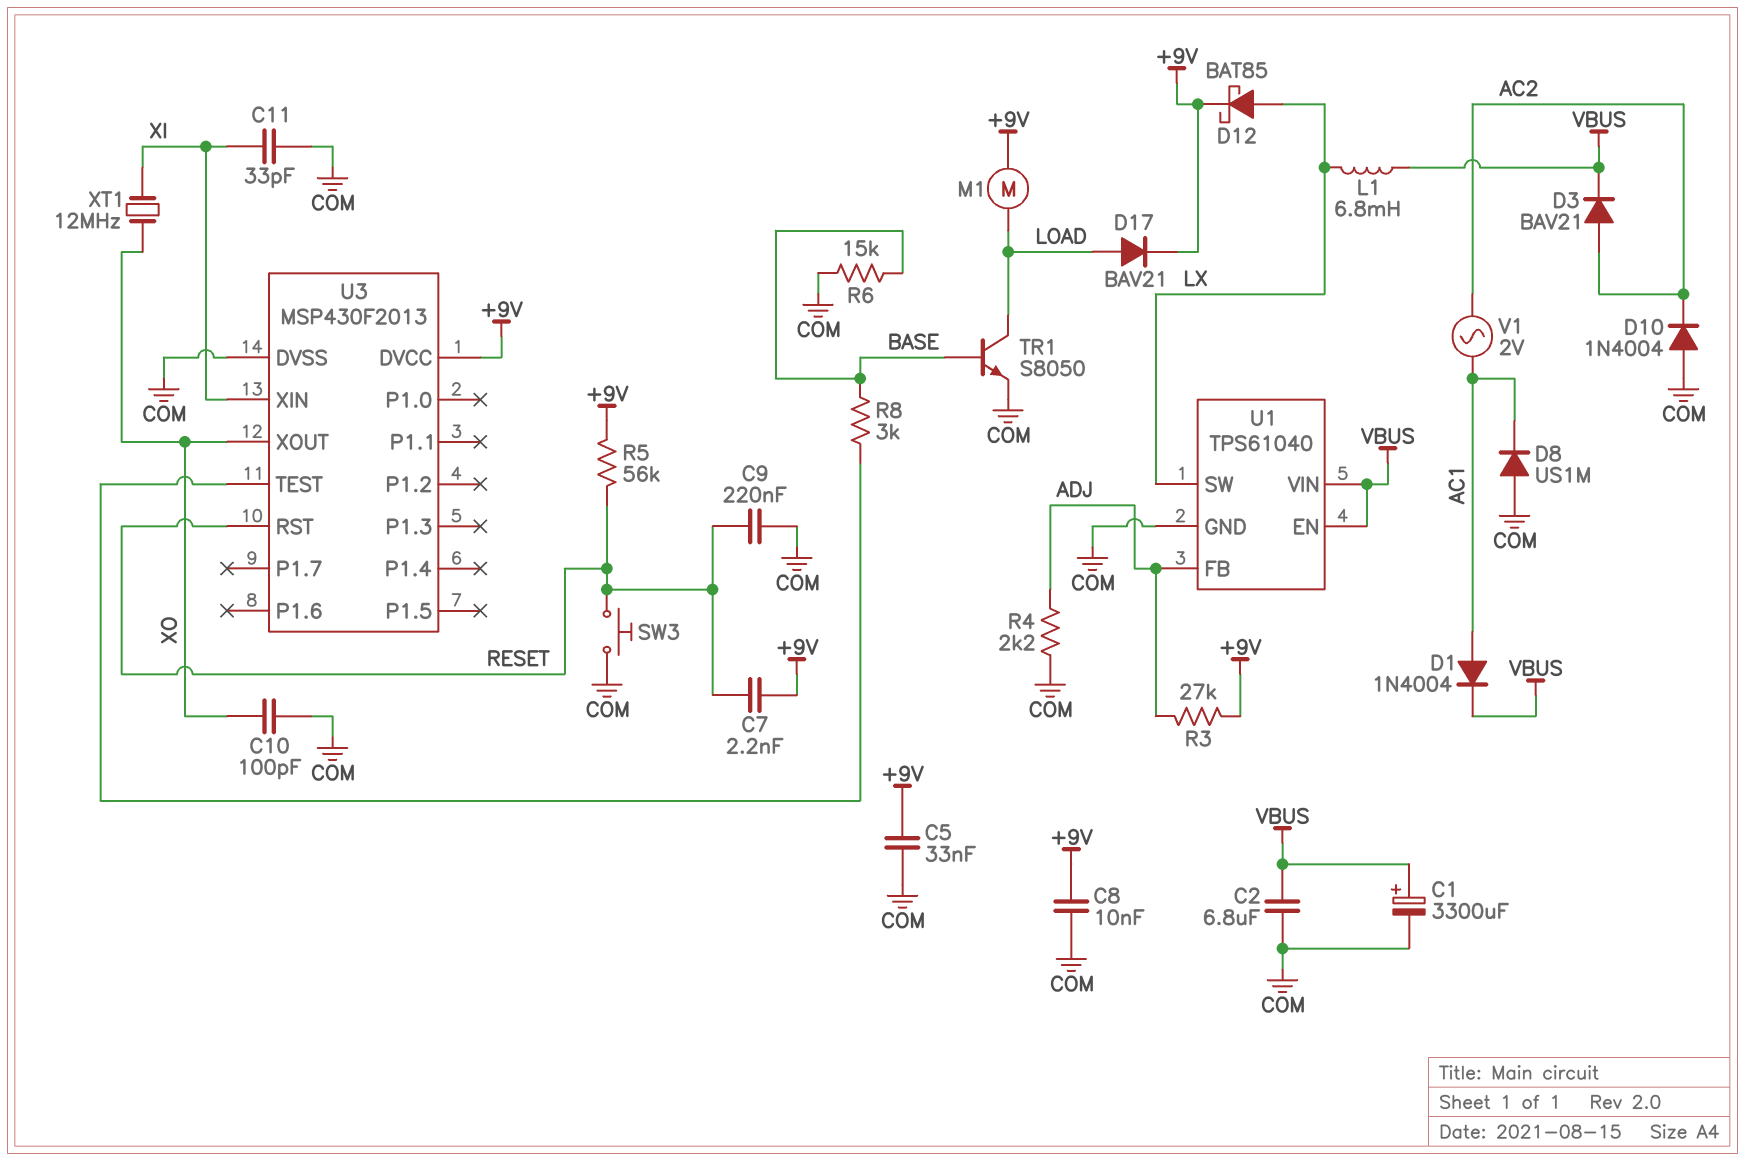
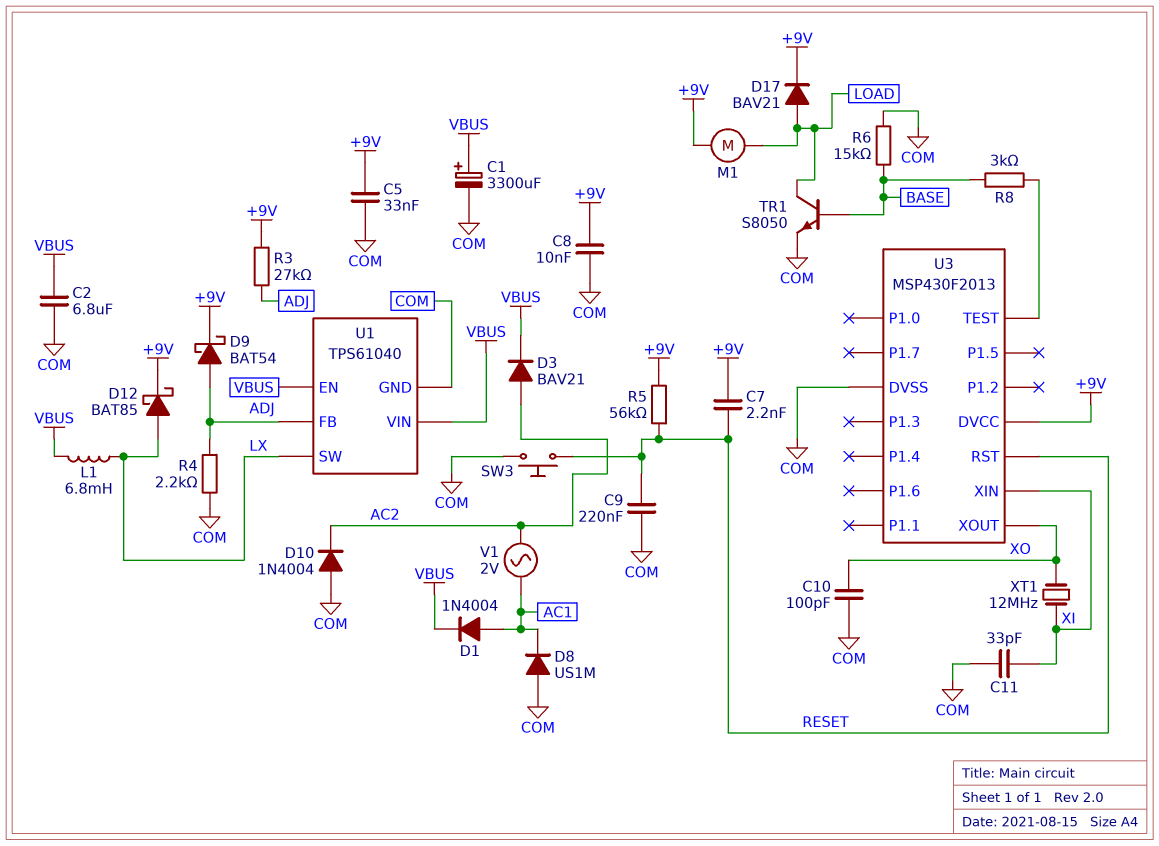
D9: none -> schottky BAT54 (A ADJ, K +9V)

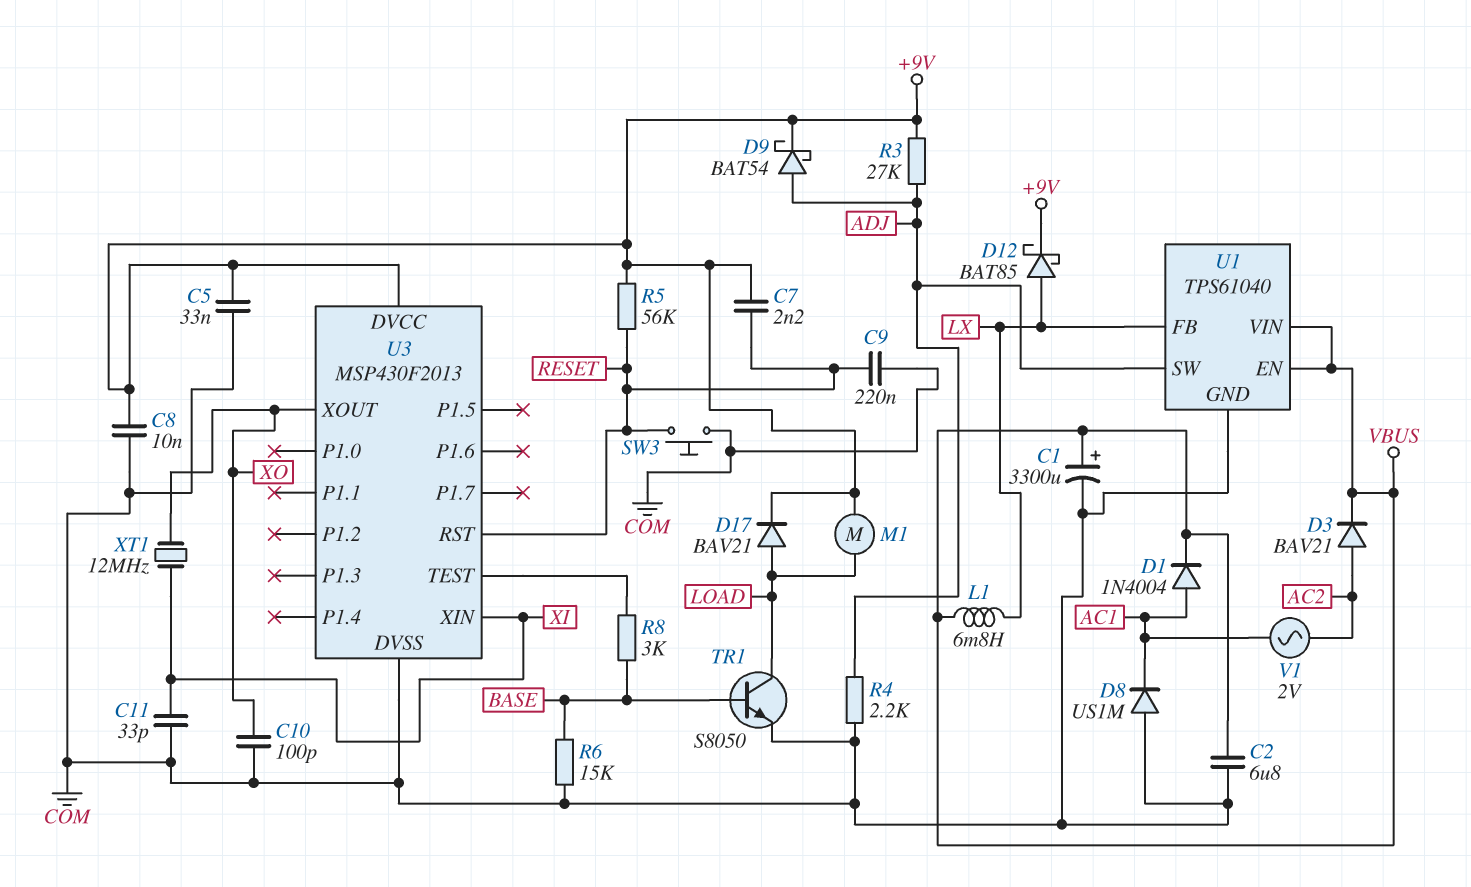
D10: diode 1N4004 (A COM, K AC2) -> none
U1 pin FB: ADJ -> LX
U1 pin SW: LX -> ADJ

